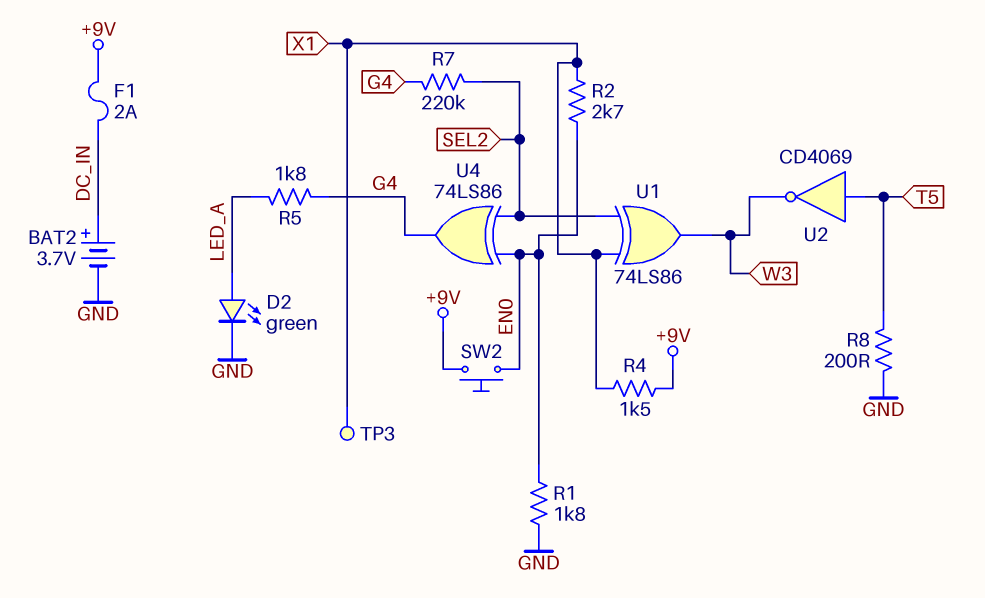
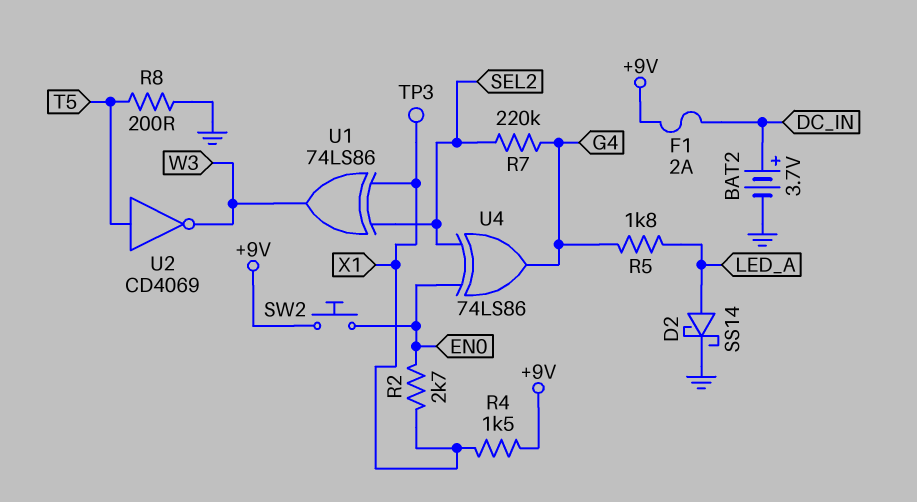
D2: LED green (A LED_A, K GND) -> schottky SS14 (A LED_A, K GND)
R1: 1.8k (EN0, GND) -> none

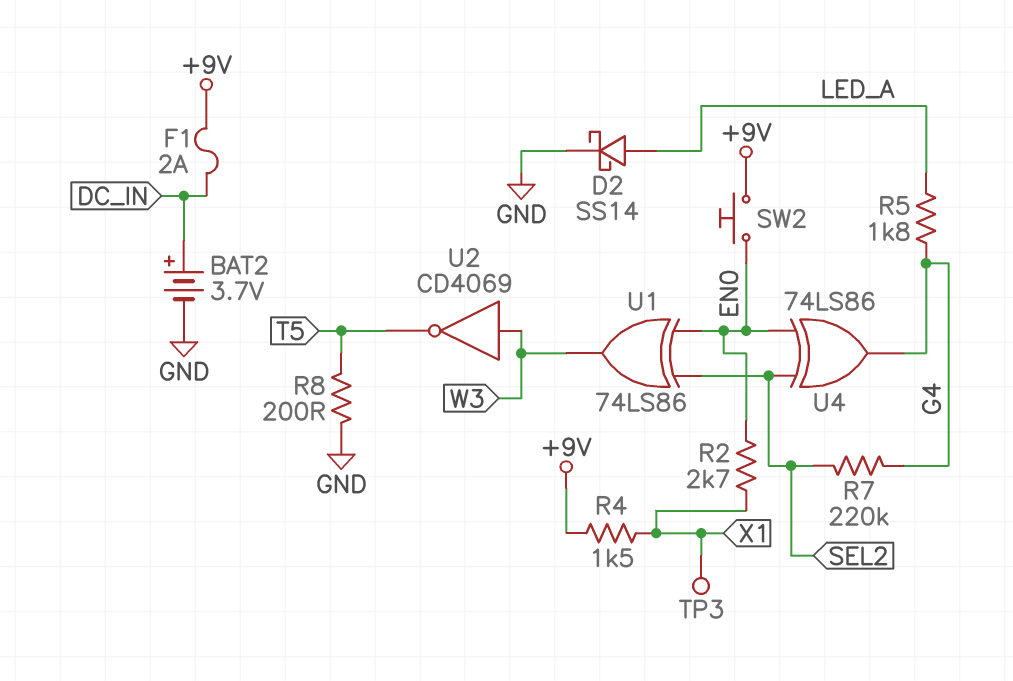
U1: XOR 74LS86 (in SEL2, in X1, out W3) -> XOR 74LS86 (in EN0, in SEL2, out W3)
U2: NOT CD4069 (in T5, out W3) -> NOT CD4069 (in W3, out T5)

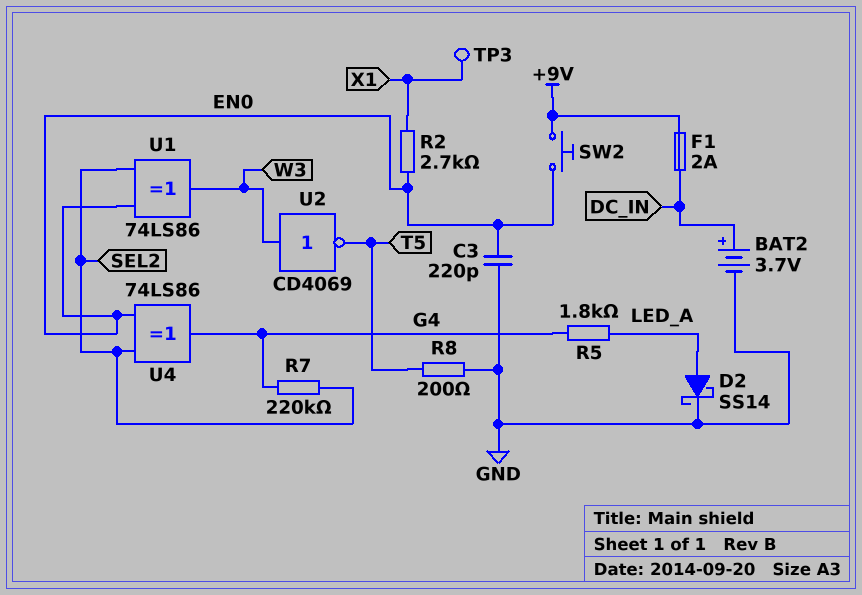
C3: none -> 220pF (EN0, GND)
R4: 1.5k (+9V, X1) -> none

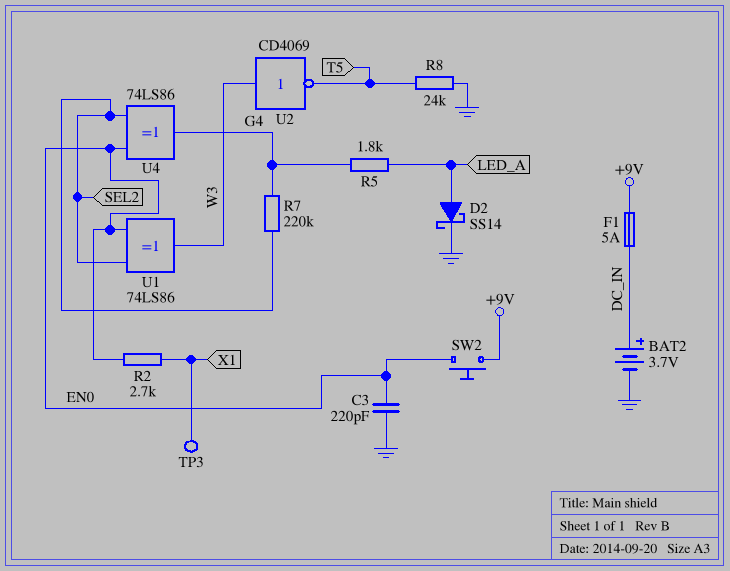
F1: 2A (+9V, DC_IN) -> 5A (+9V, DC_IN)
R8: 200 (GND, T5) -> 24k (GND, T5)

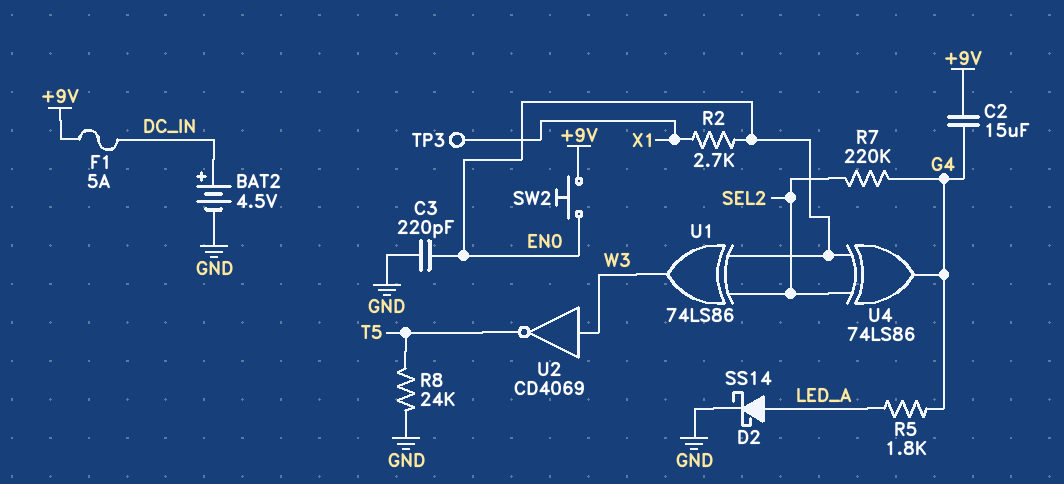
BAT2: 3.7V (plus DC_IN, minus GND) -> 4.5V (plus DC_IN, minus GND)
C2: none -> 15uF (+9V, G4)

